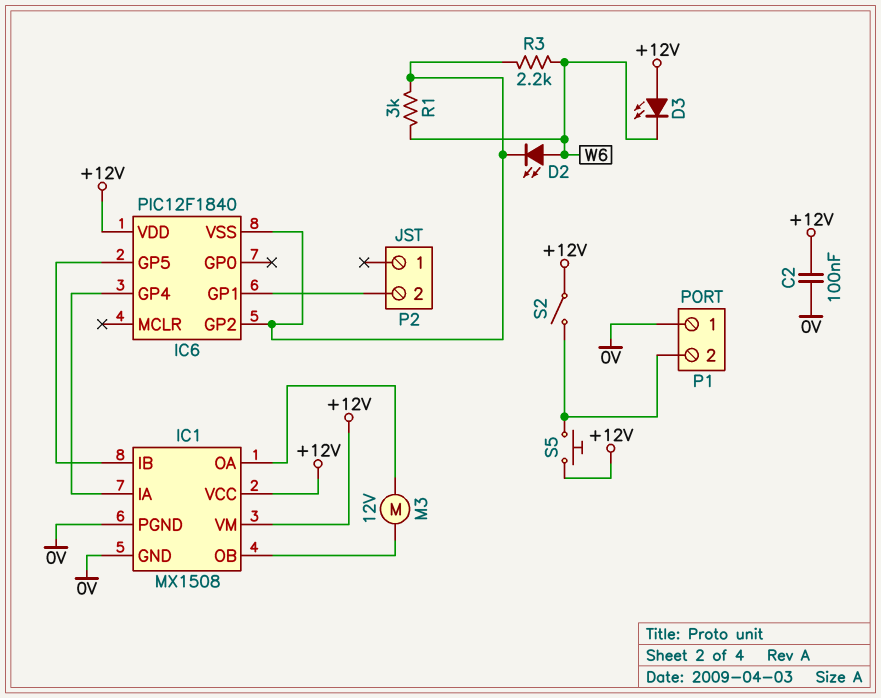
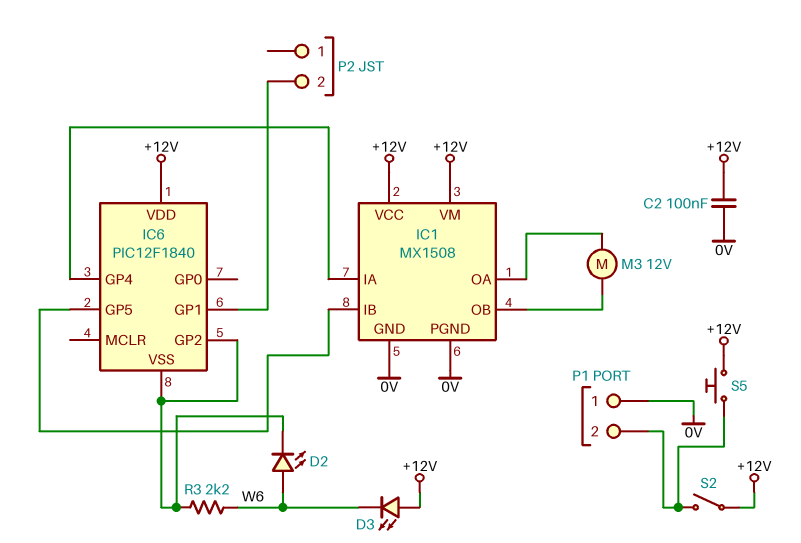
R1: 3k (IC6/GP2, W6) -> none

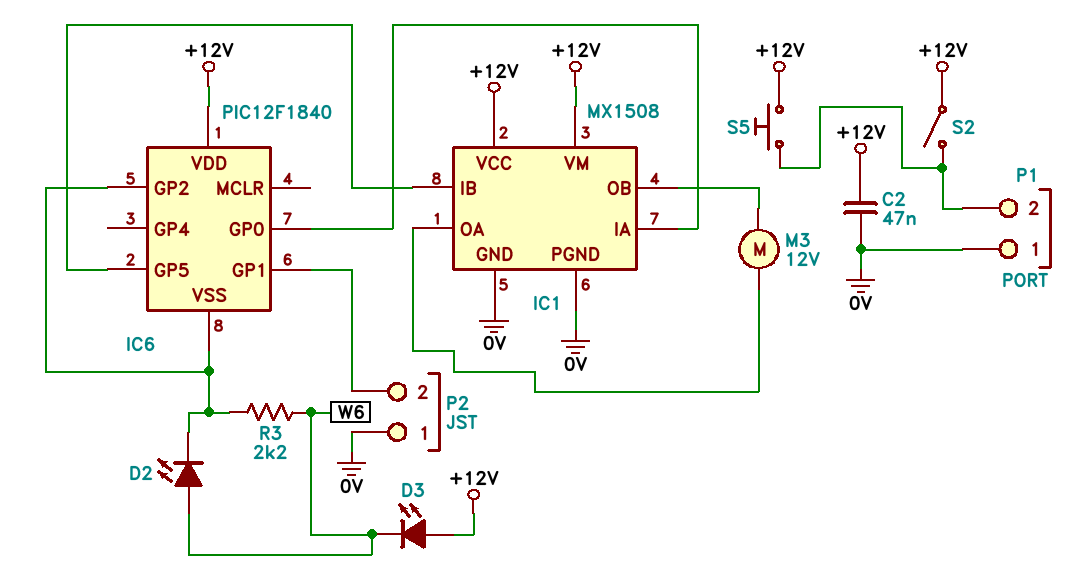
C2: 100nF (+12V, 0V) -> 47nF (+12V, 0V)
IC6 pin GP0: none -> IC1/IA
IC6 pin GP4: IC1/IA -> none
P2 pin 1: none -> 0V

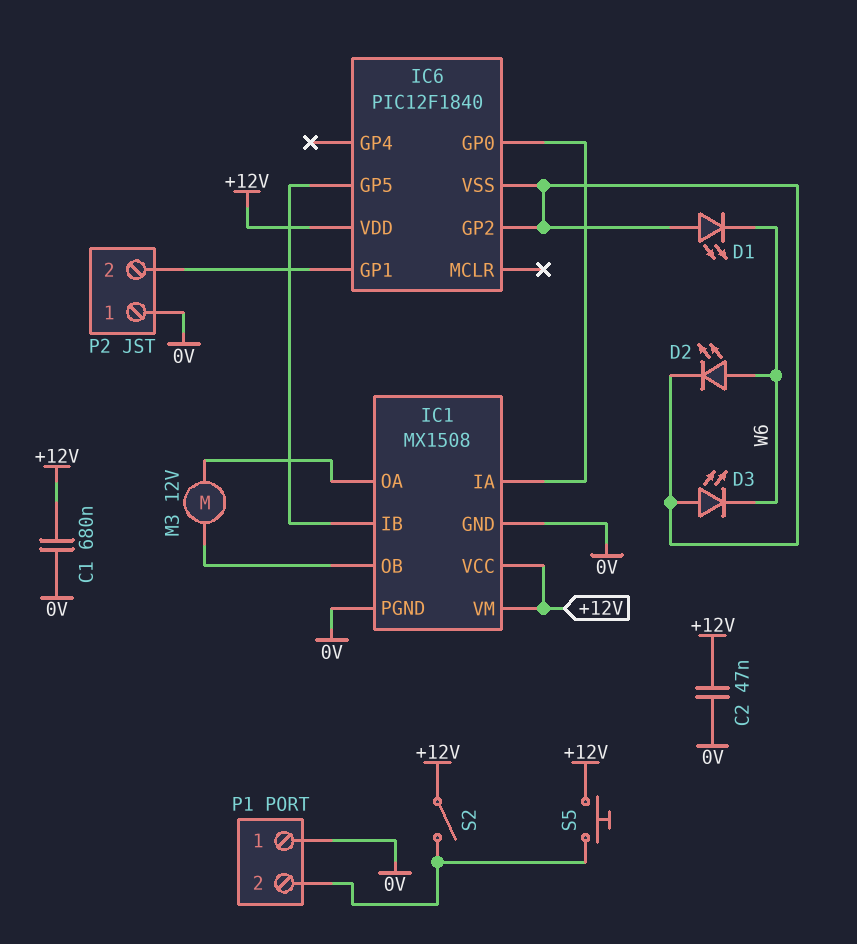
C1: none -> 680nF (+12V, 0V)
D1: none -> LED (A IC6/GP2, K W6)
D3: LED (A +12V, K W6) -> LED (A IC6/GP2, K W6)
R3: 2.2k (IC6/GP2, W6) -> none

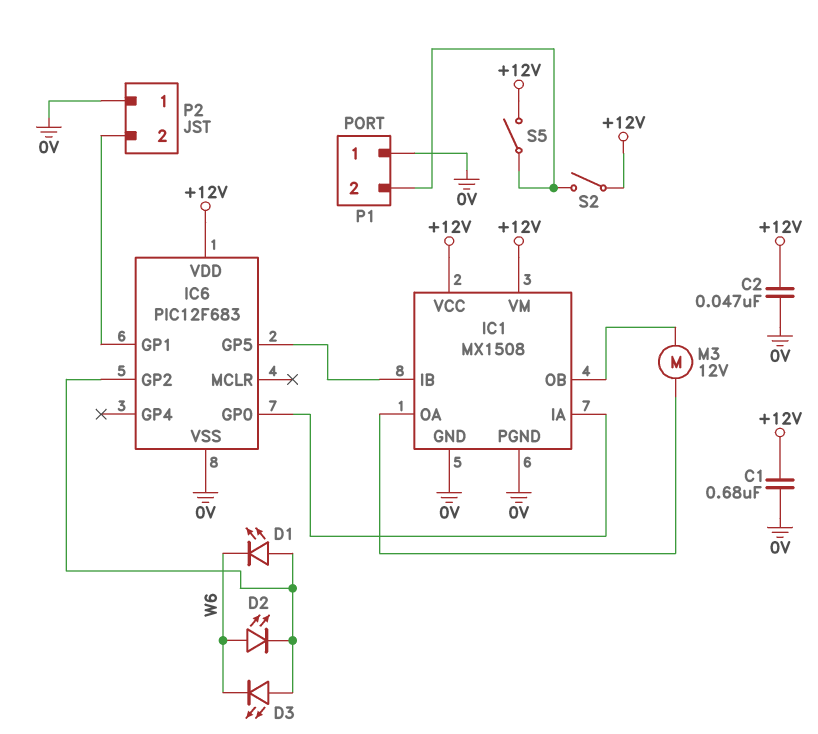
IC6: PIC12F1840 -> PIC12F683
IC6 pin VSS: IC6/GP2 -> 0V
S5: button (+12V, P1/2) -> switch (+12V, P1/2)

